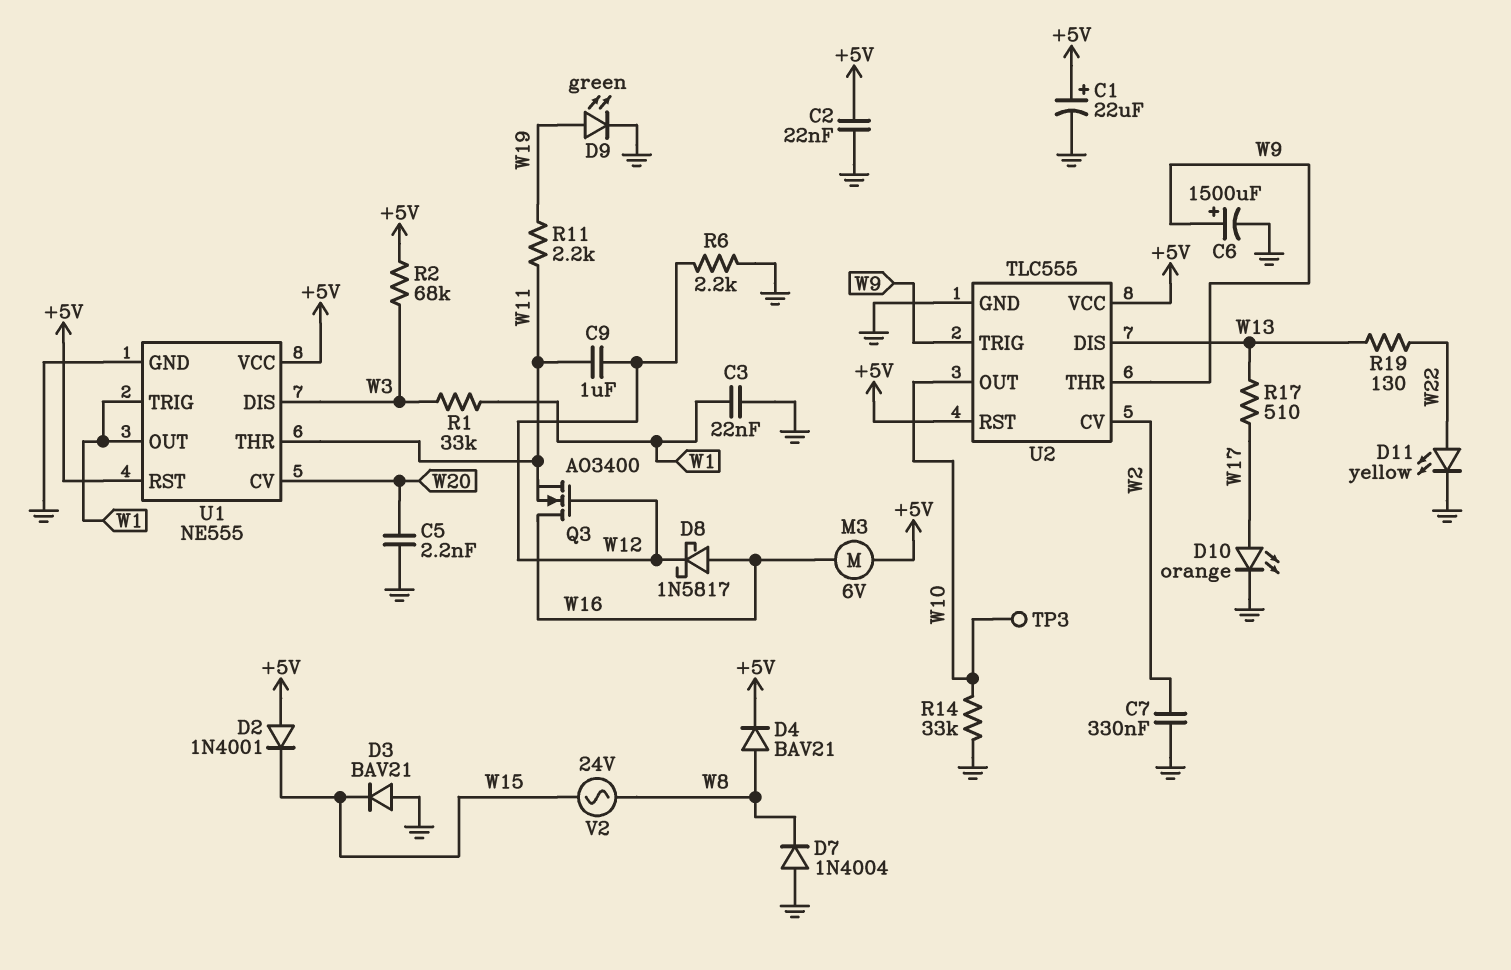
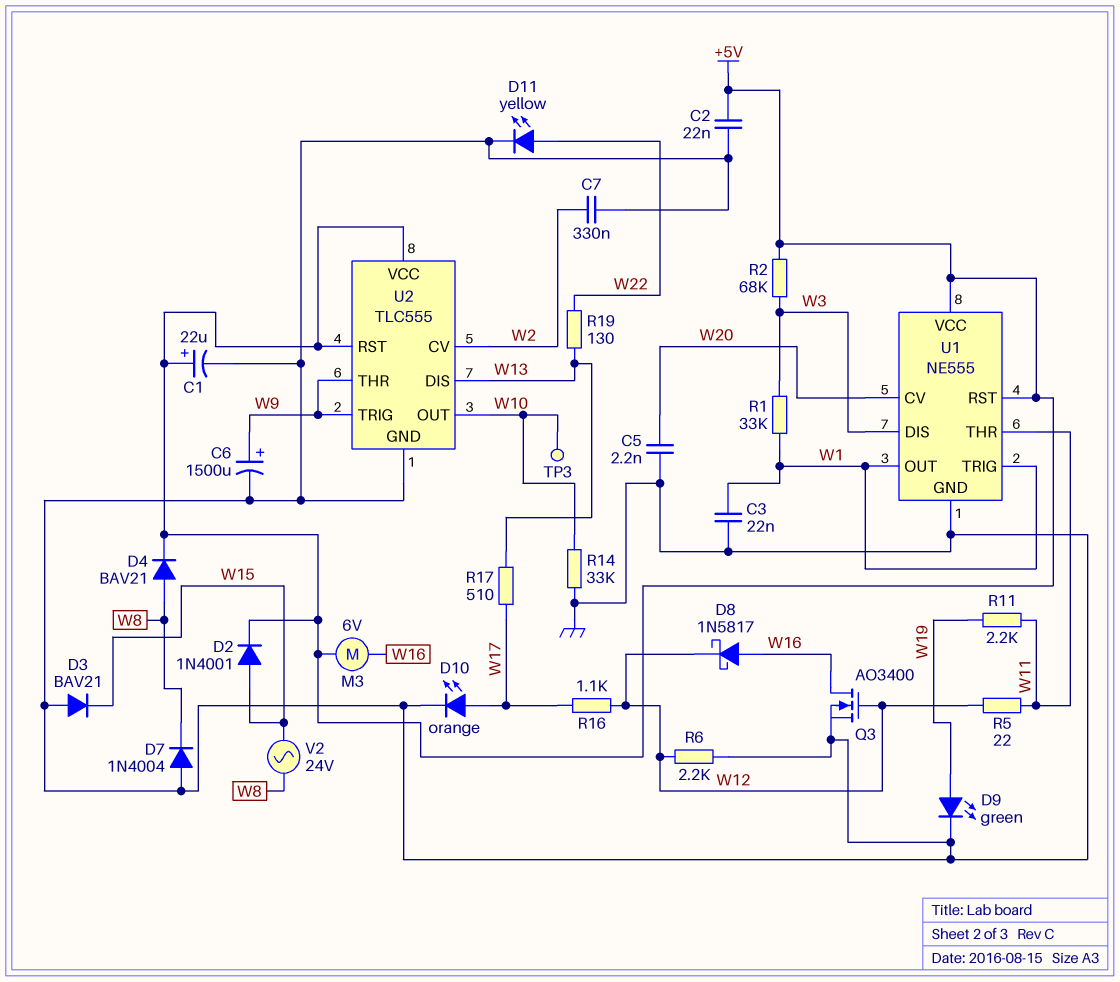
C9: 1uF (W11, W12) -> none
D2: diode 1N4001 (A +5V, K W15) -> diode 1N4001 (A W15, K +5V)
Q3: NMOS AO3400 (G W12, D W16, S W11) -> NMOS AO3400 (G W12, D W16, S GND)
R5: none -> 22 (W11, W12)
R16: none -> 1.1k (W12, W17)

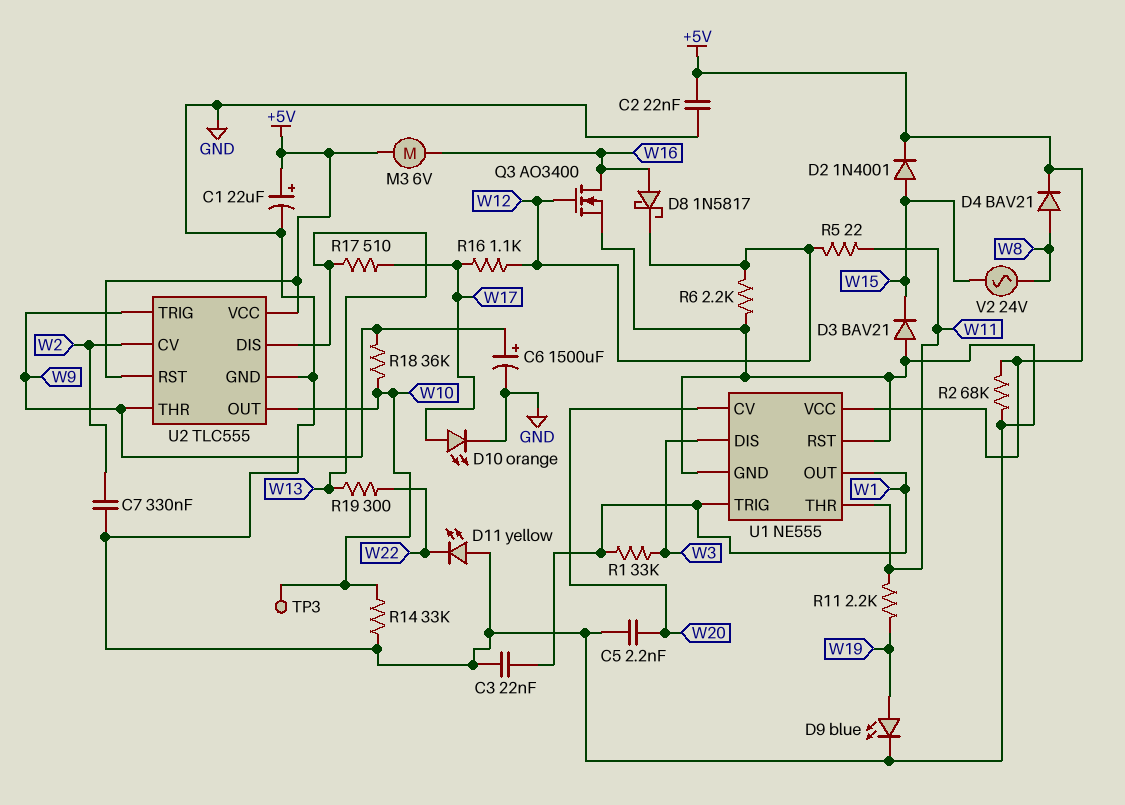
D7: diode 1N4004 (A GND, K W8) -> none
D9: LED green (A W19, K GND) -> LED blue (A W19, K GND)
D11: LED yellow (A W22, K GND) -> LED yellow (A GND, K W22)
R2: 68k (+5V, W3) -> 68k (+5V, GND)
R18: none -> 36k (W9, W10)
R19: 130 (W13, W22) -> 300 (W13, W22)
U1 pin RST: +5V -> GND

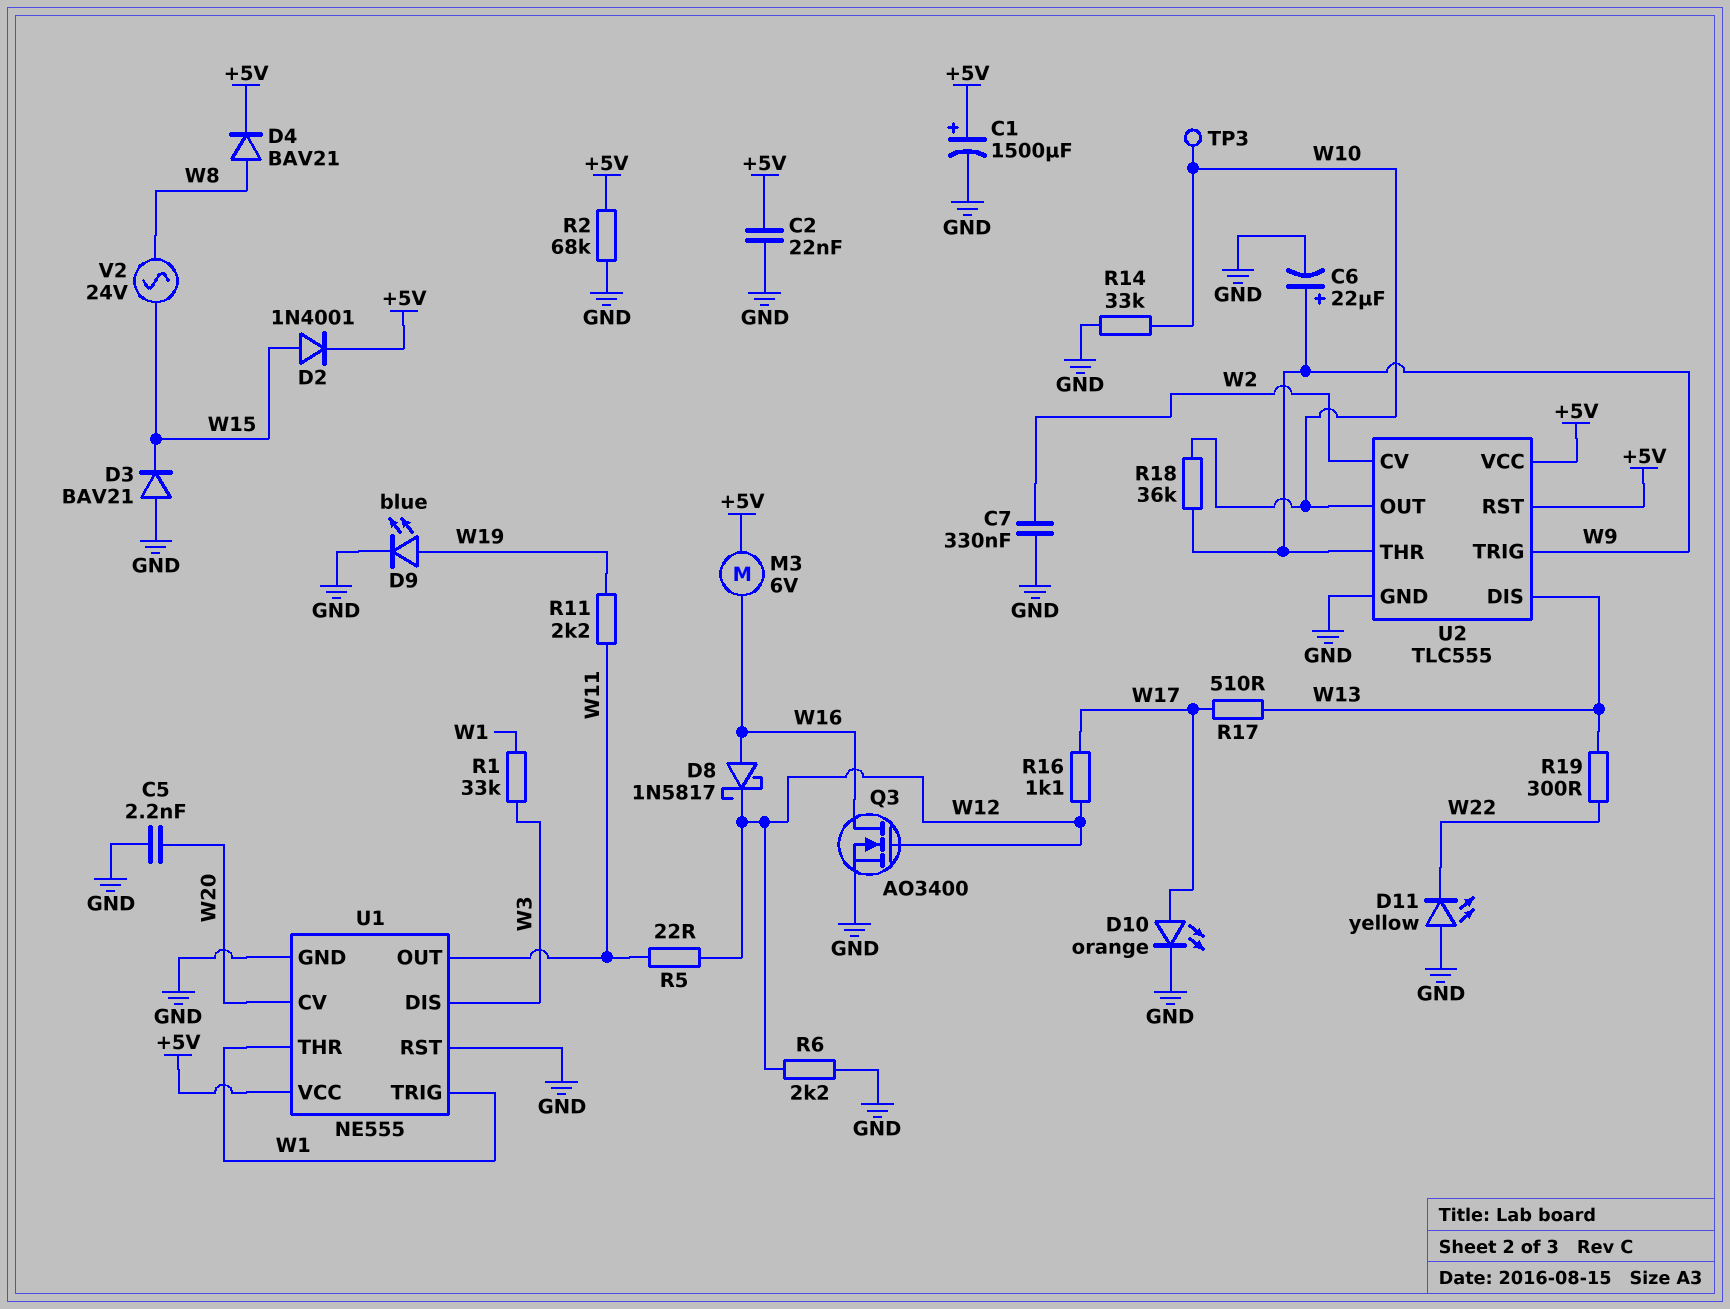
C1: 22uF (plus +5V, minus GND) -> 1500uF (plus +5V, minus GND)
C3: 22nF (GND, W1) -> none
C6: 1500uF (plus W9, minus GND) -> 22uF (plus W9, minus GND)
U1 pin OUT: W1 -> W11
U1 pin THR: W11 -> W1

